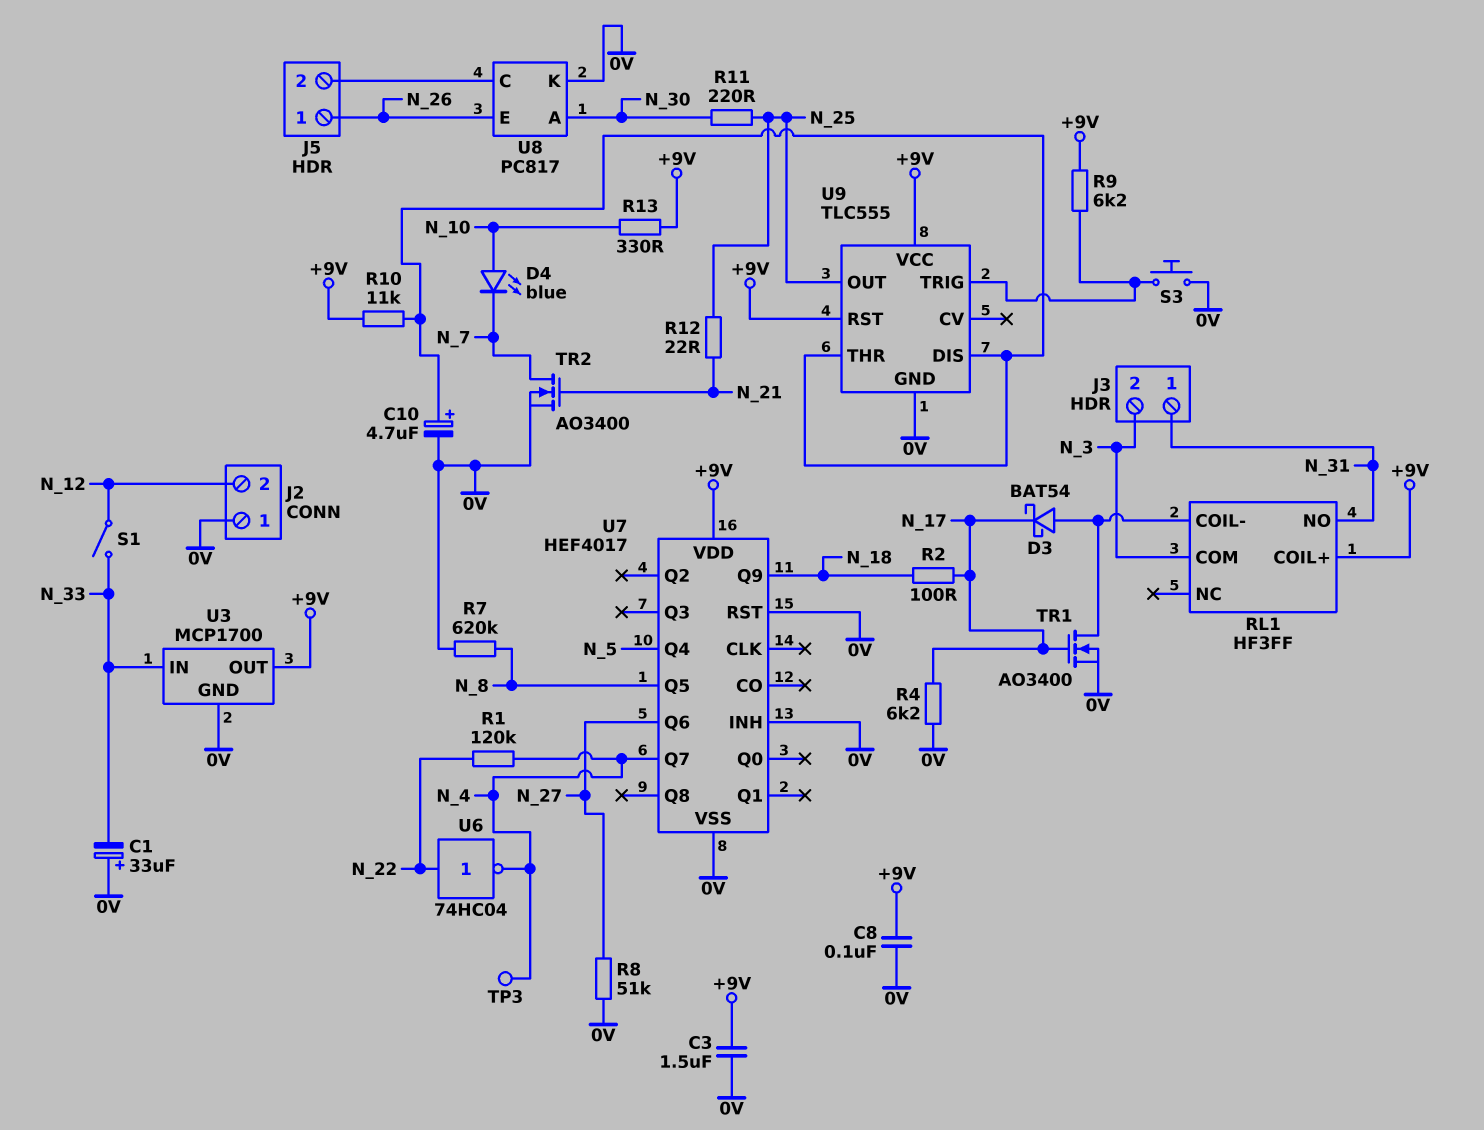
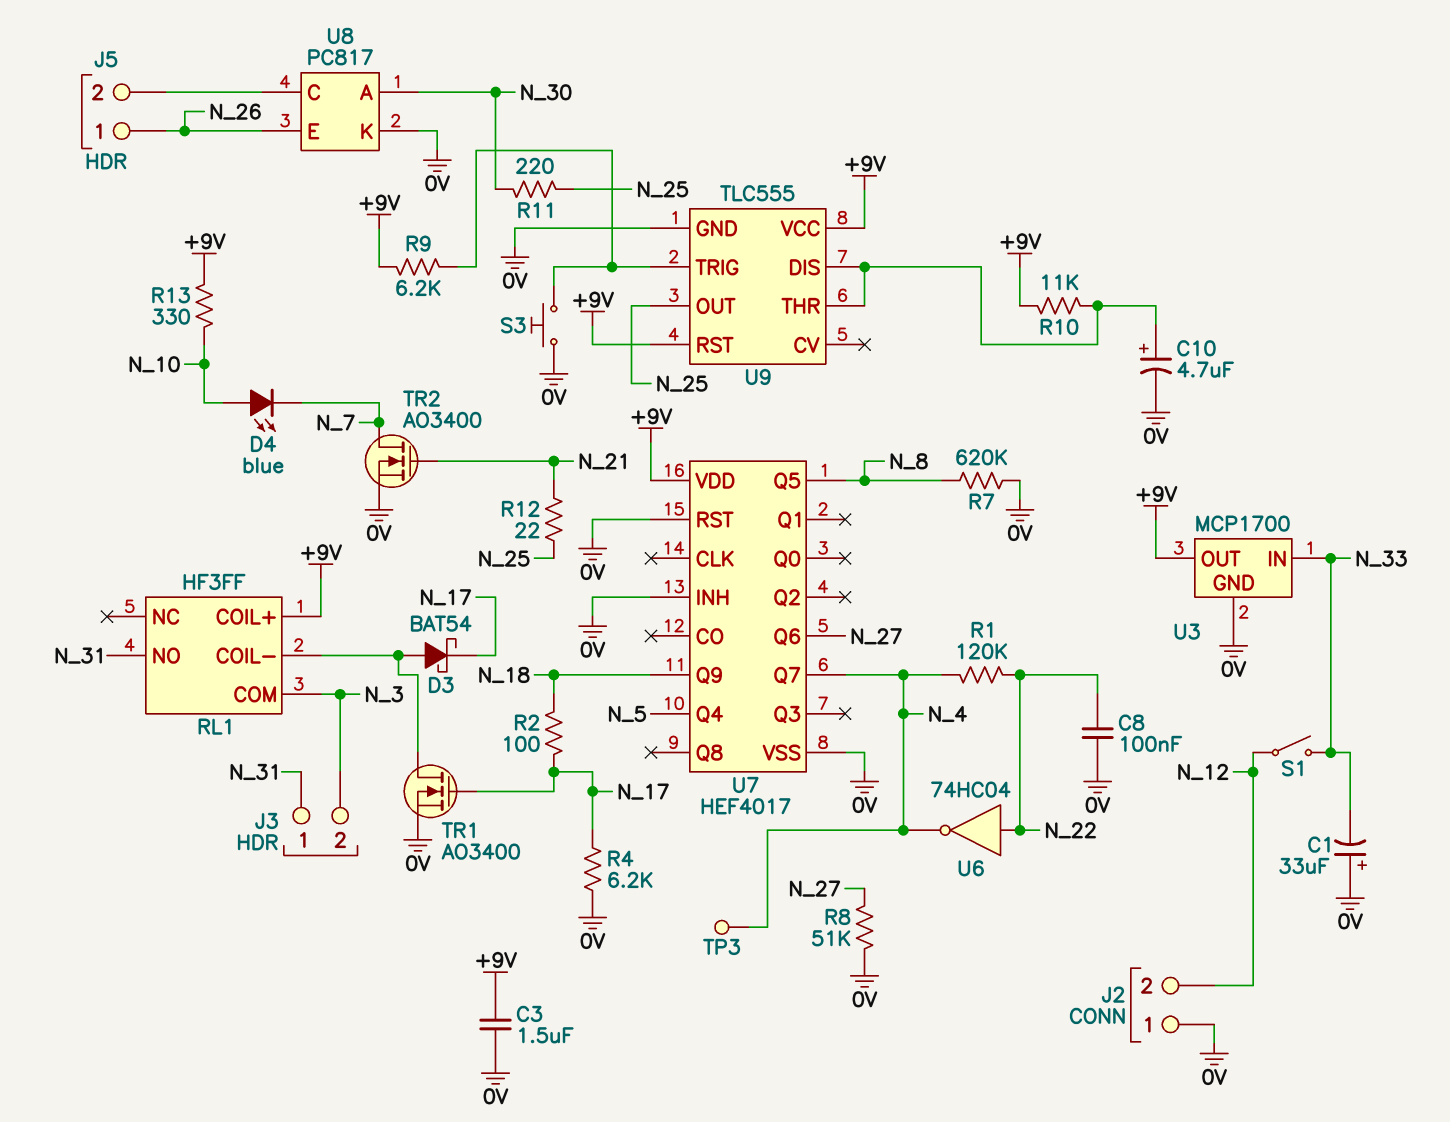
C8: 100nF (+9V, 0V) -> 100nF (0V, N_22)

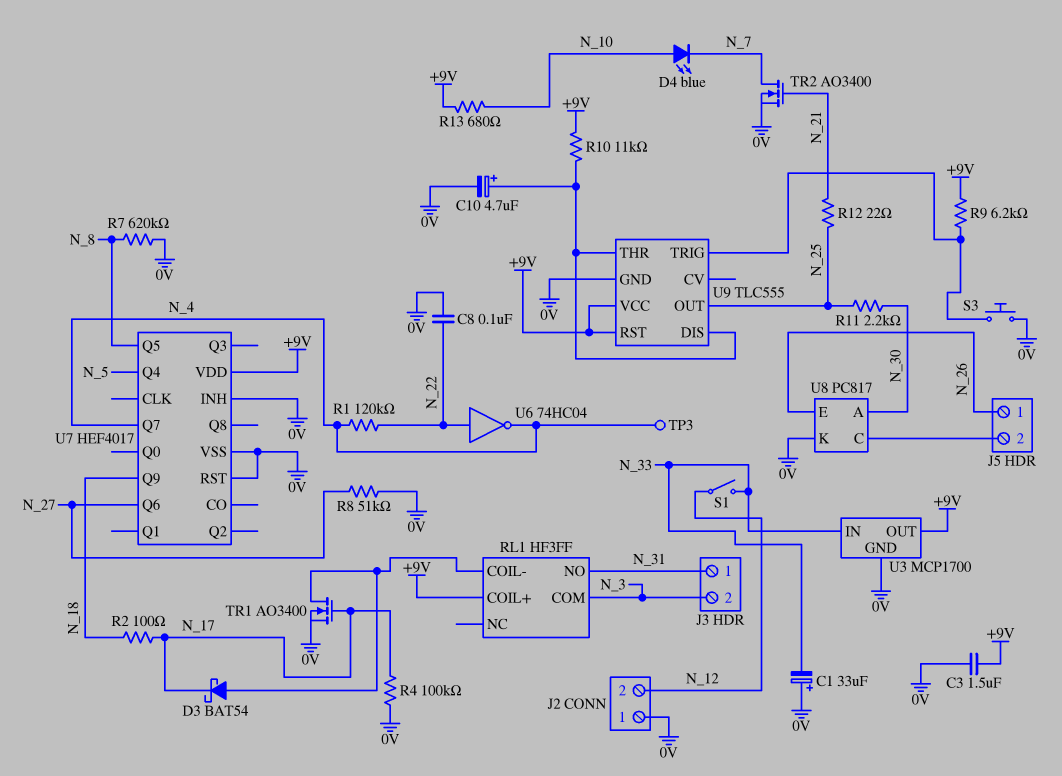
R4: 6.2k (0V, N_17) -> 100k (0V, N_17)
R11: 220 (N_25, N_30) -> 2.2k (N_25, N_30)
R13: 330 (+9V, N_10) -> 680 (+9V, N_10)

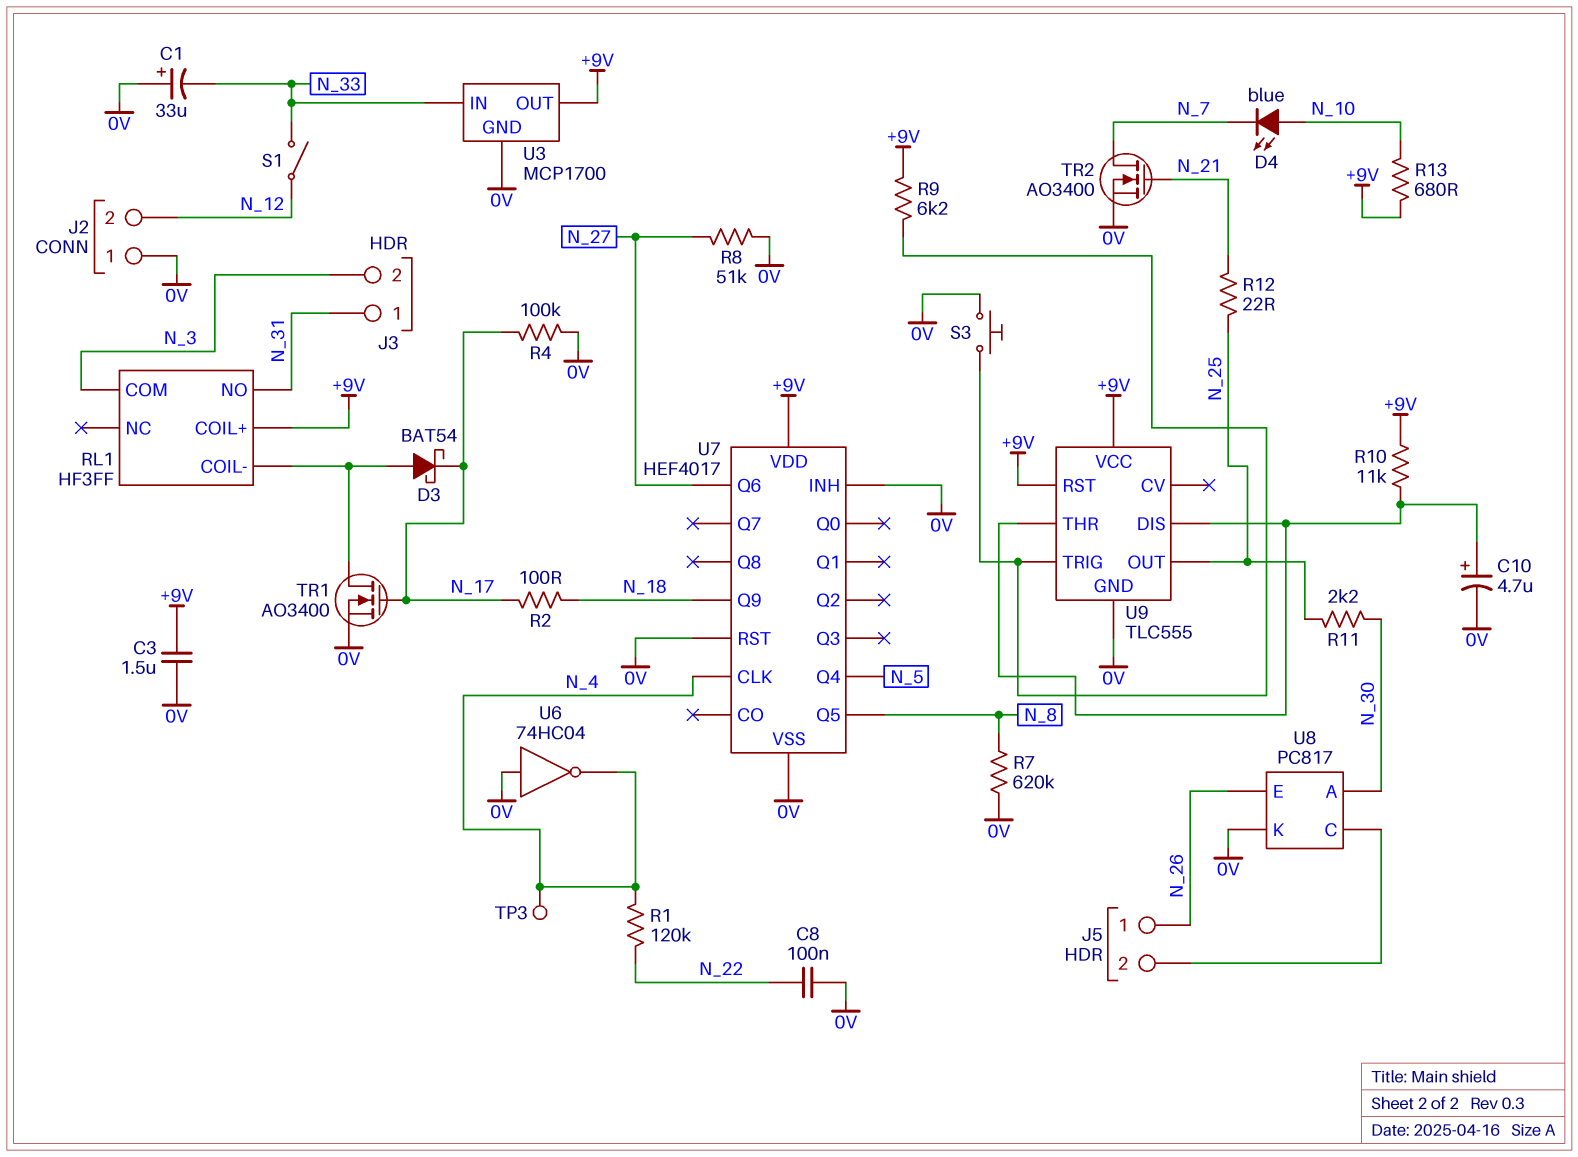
U6: NOT 74HC04 (in N_22, out N_4) -> NOT 74HC04 (in 0V, out N_4)
U7 pin CLK: none -> N_4
U7 pin Q7: N_4 -> none

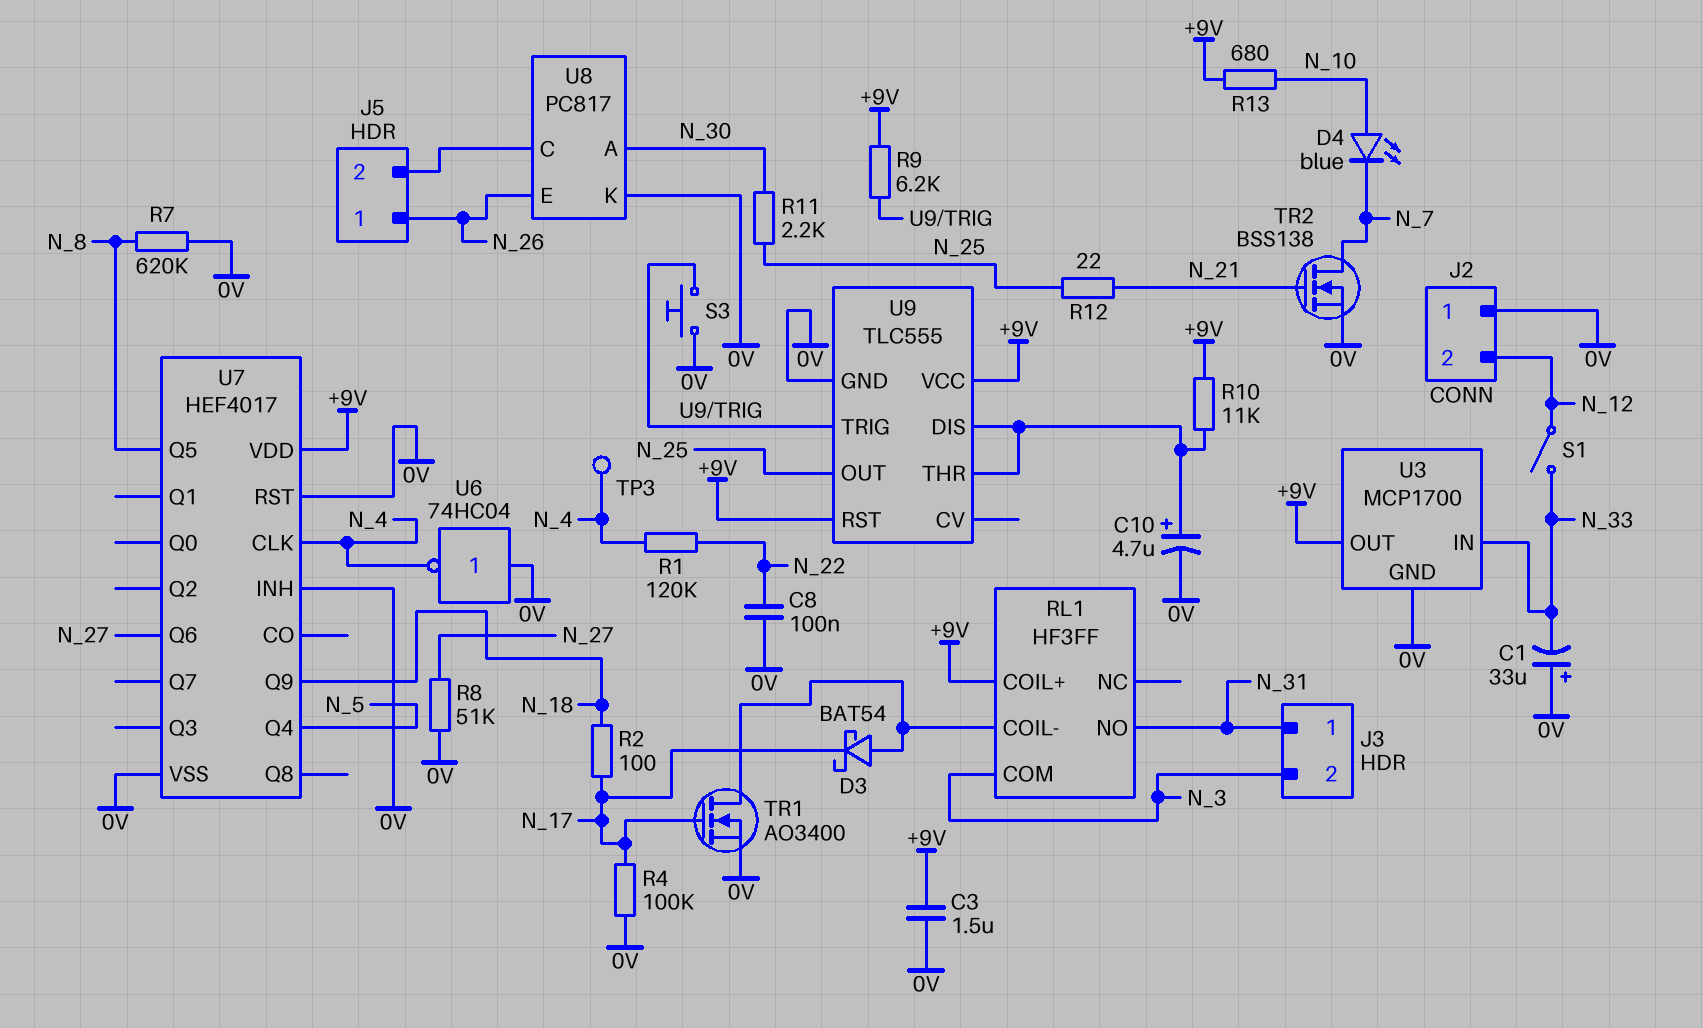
TR2: NMOS AO3400 (G N_21, D N_7, S 0V) -> NMOS BSS138 (G N_21, D N_7, S 0V)

